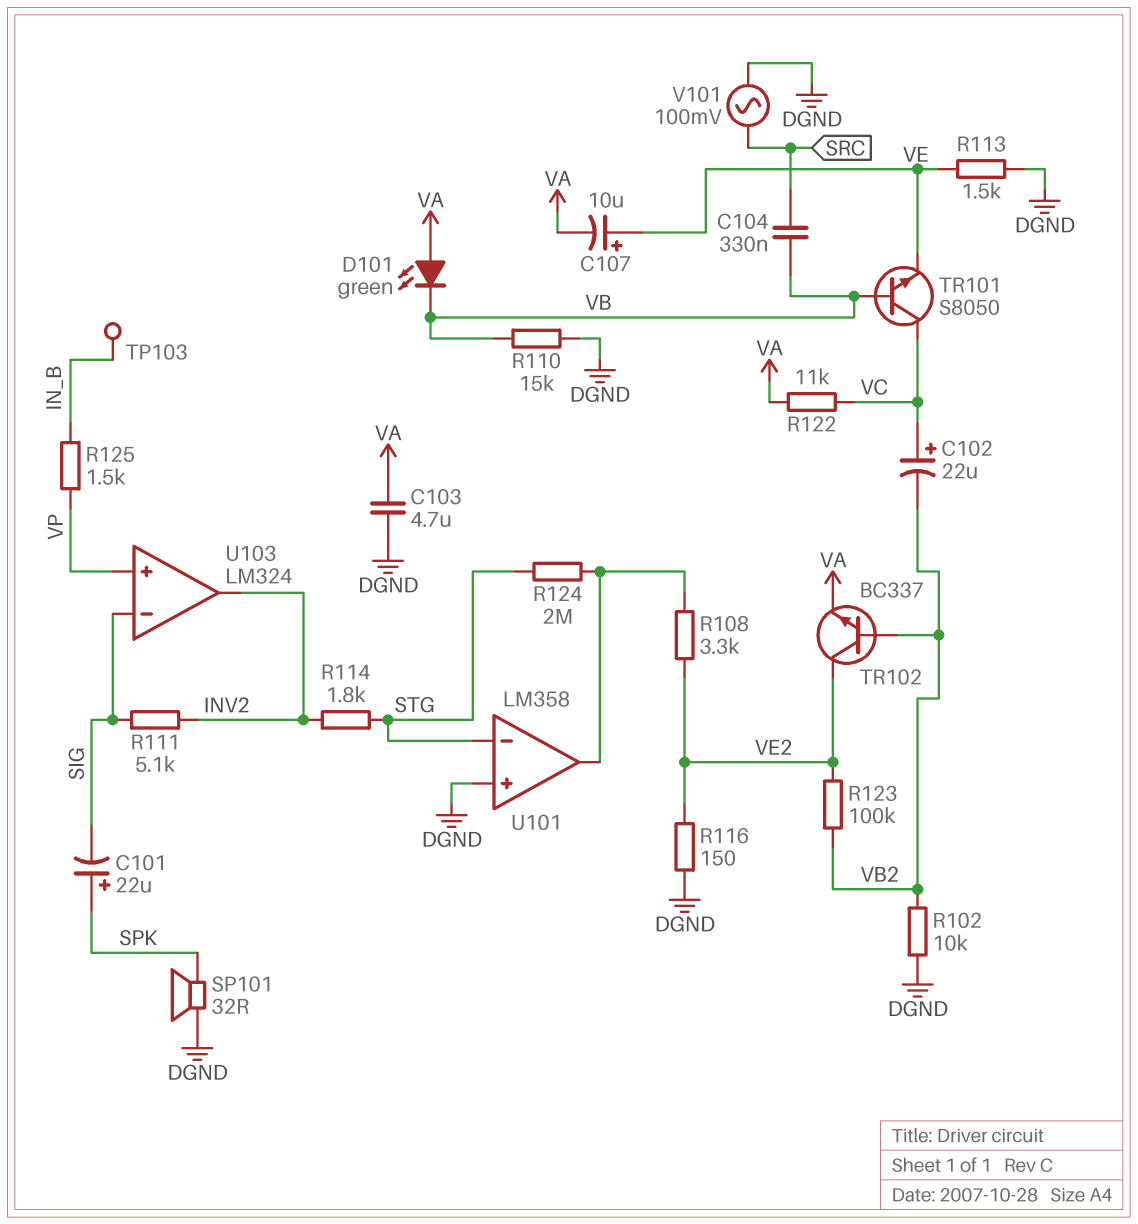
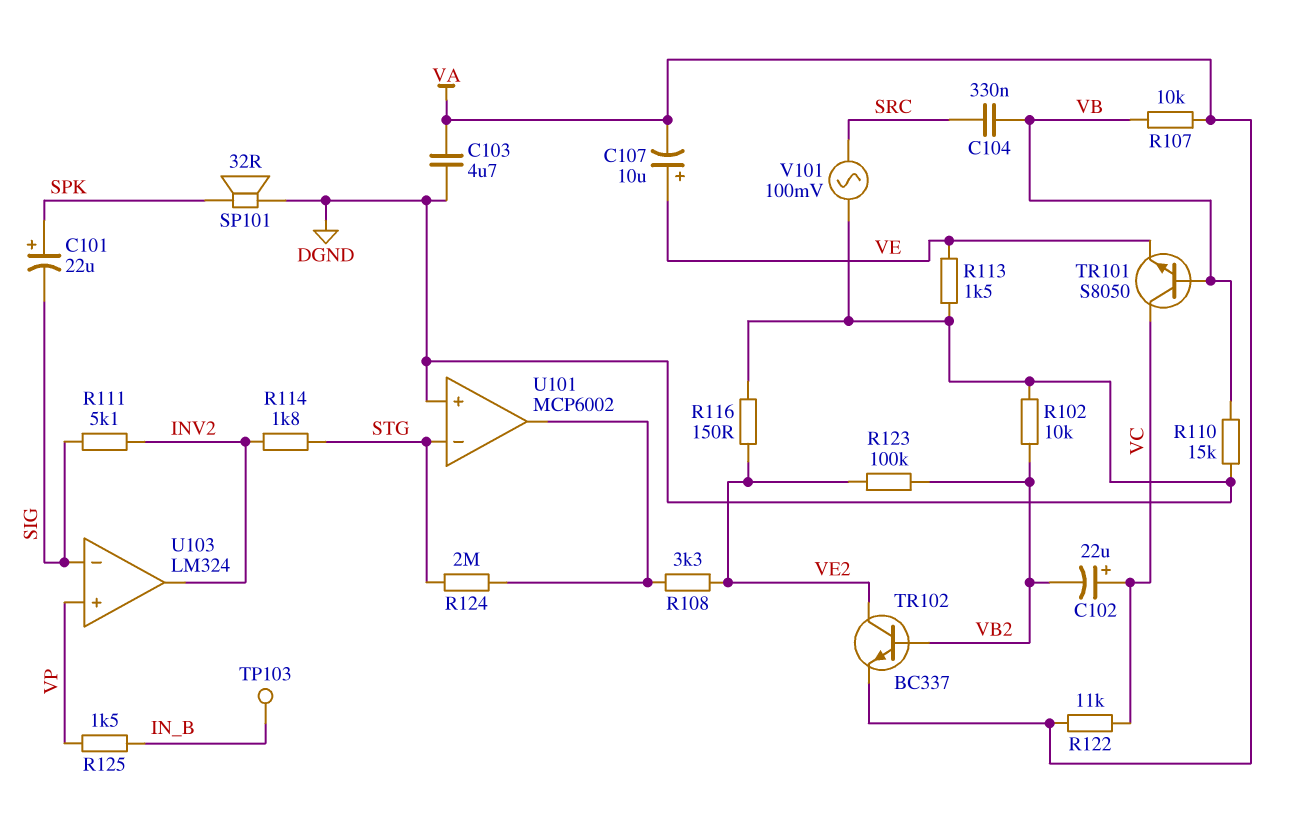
D101: LED green (A VA, K VB) -> none
R107: none -> 10k (VA, VB)
U101: LM358 -> MCP6002

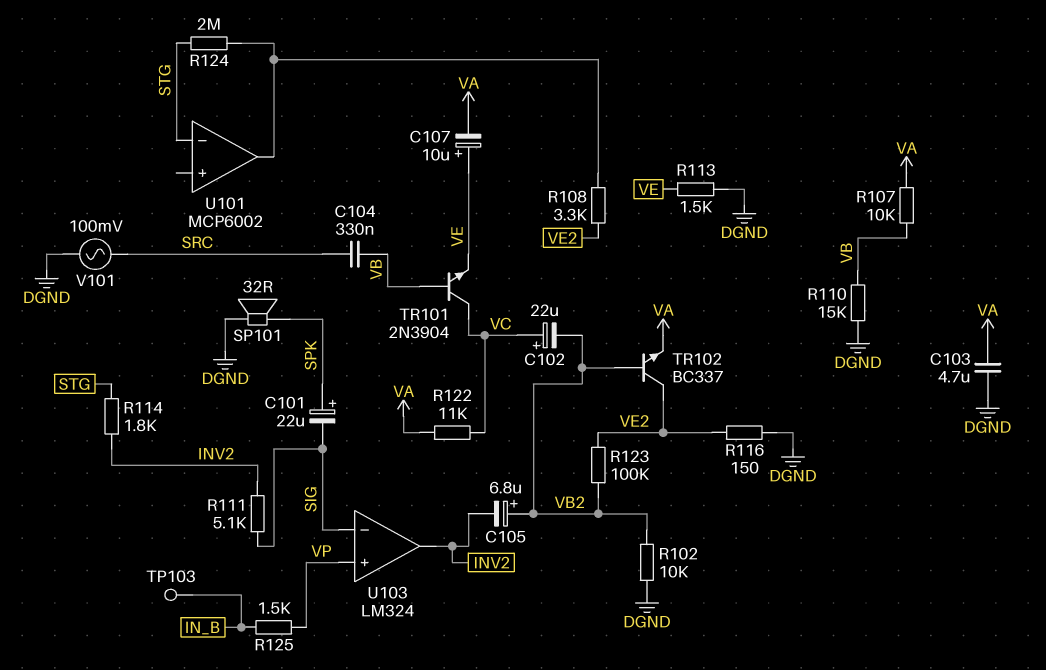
C105: none -> 6.8uF (plus VB2, minus INV2)
TR101: NPN S8050 (B VB, C VC, E VE) -> NPN 2N3904 (B VB, C VC, E VE)
U101 pin in+: DGND -> none

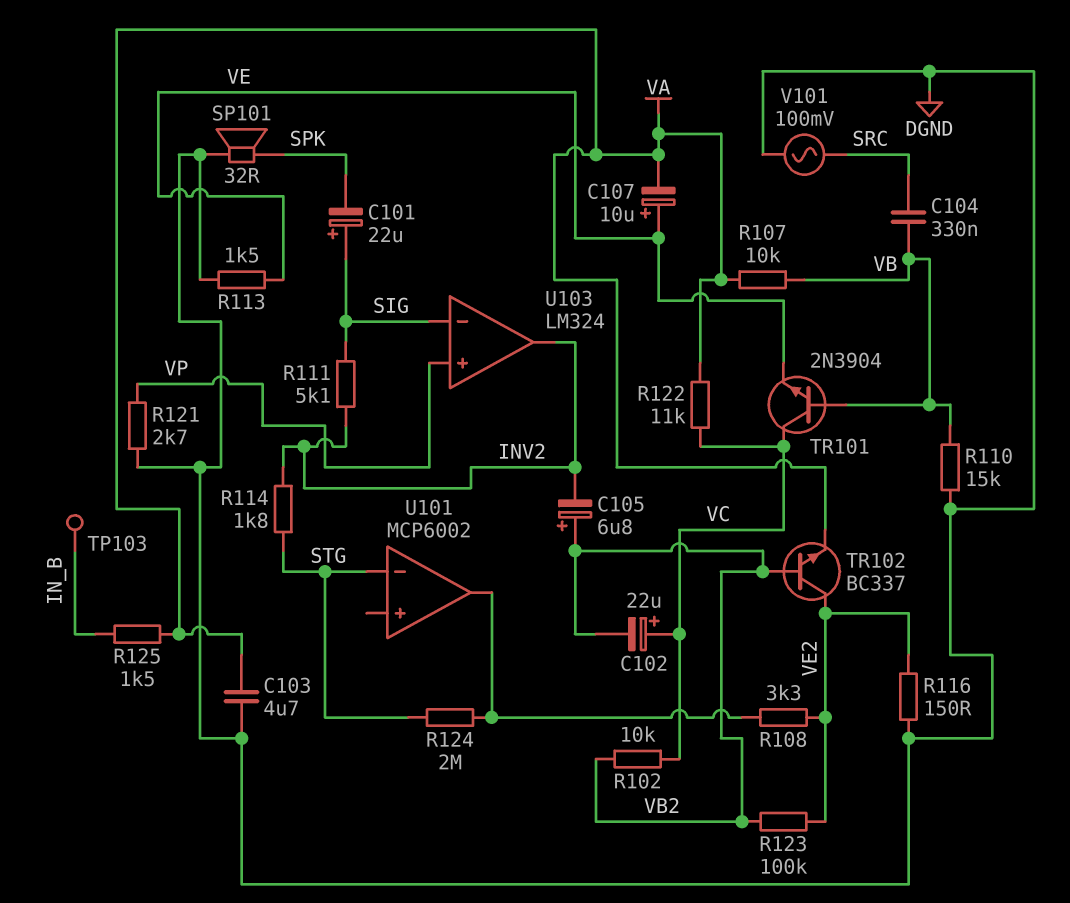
C101: 22uF (plus SPK, minus SIG) -> 22uF (plus SIG, minus SPK)
R102: 10k (DGND, VB2) -> 10k (VB2, VC)
R121: none -> 2.7k (DGND, VP)
R125: 1.5k (IN_B, VP) -> 1.5k (IN_B, VA)

